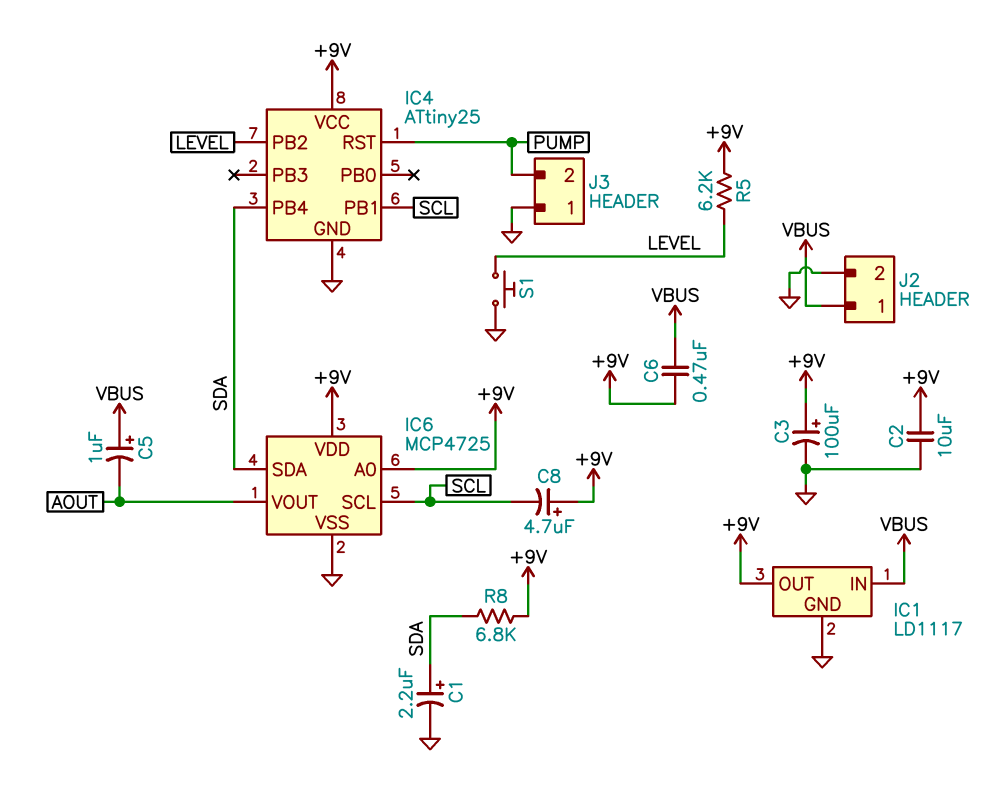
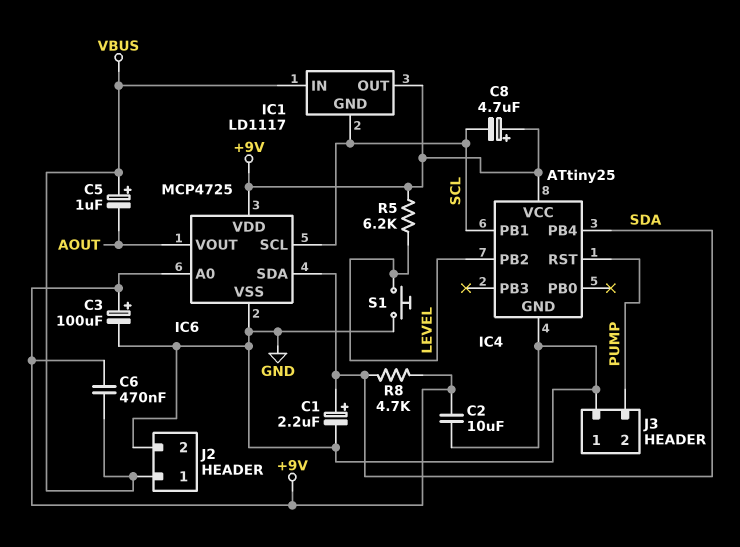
IC1 pin GND: GND -> SCL
R8: 6.8k (+9V, SDA) -> 4.7k (+9V, SDA)

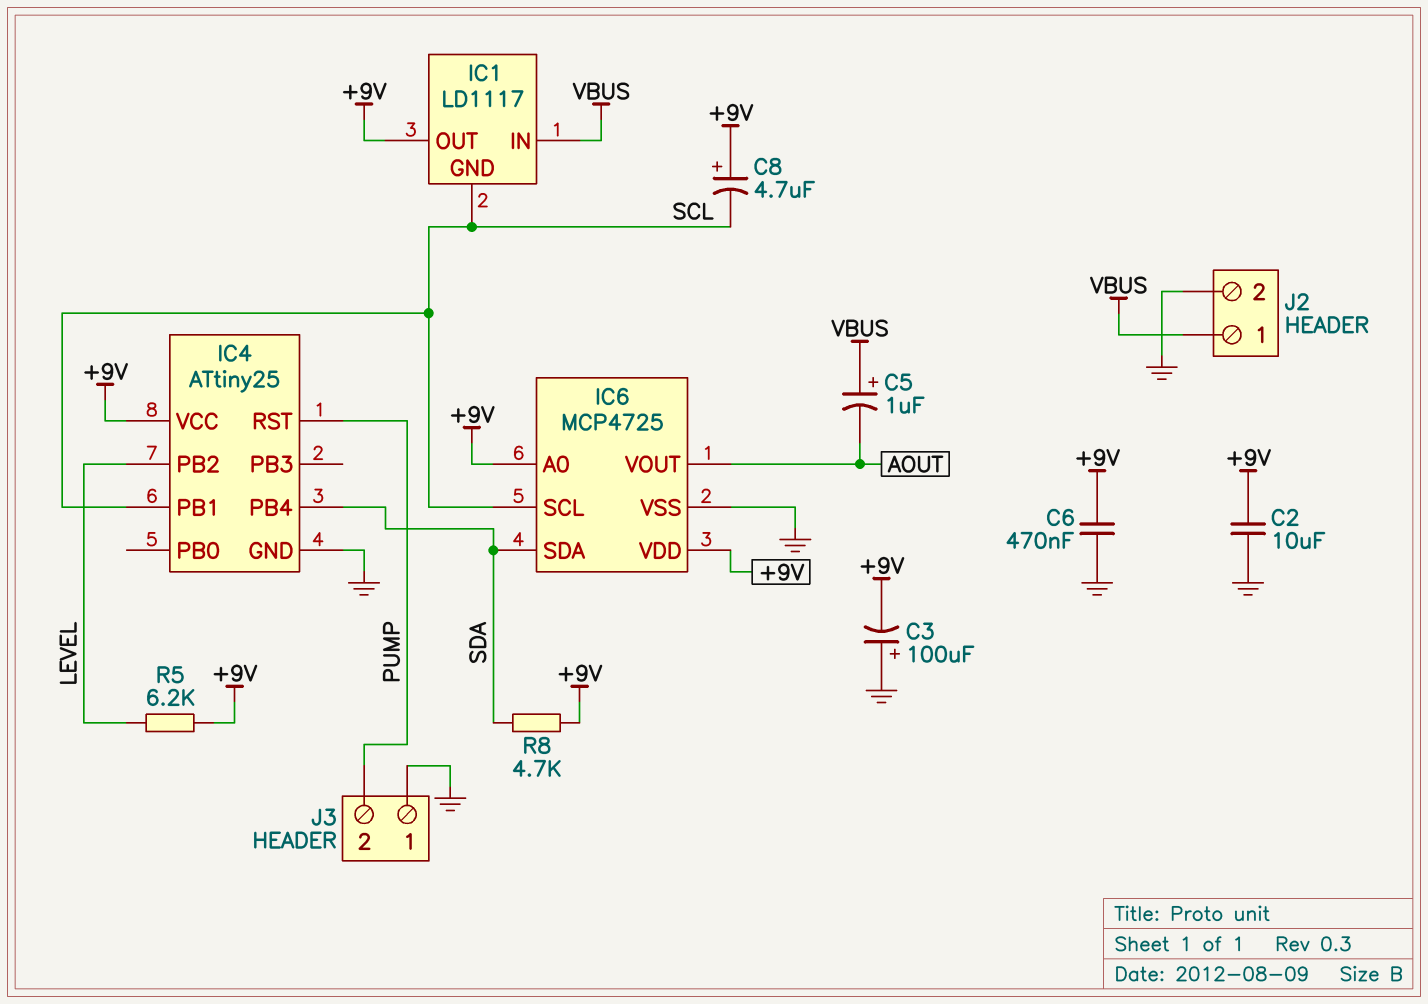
C1: 2.2uF (plus SDA, minus GND) -> none
C3: 100uF (plus +9V, minus GND) -> 100uF (plus GND, minus +9V)
C6: 470nF (+9V, VBUS) -> 470nF (+9V, GND)
S1: button (GND, LEVEL) -> none

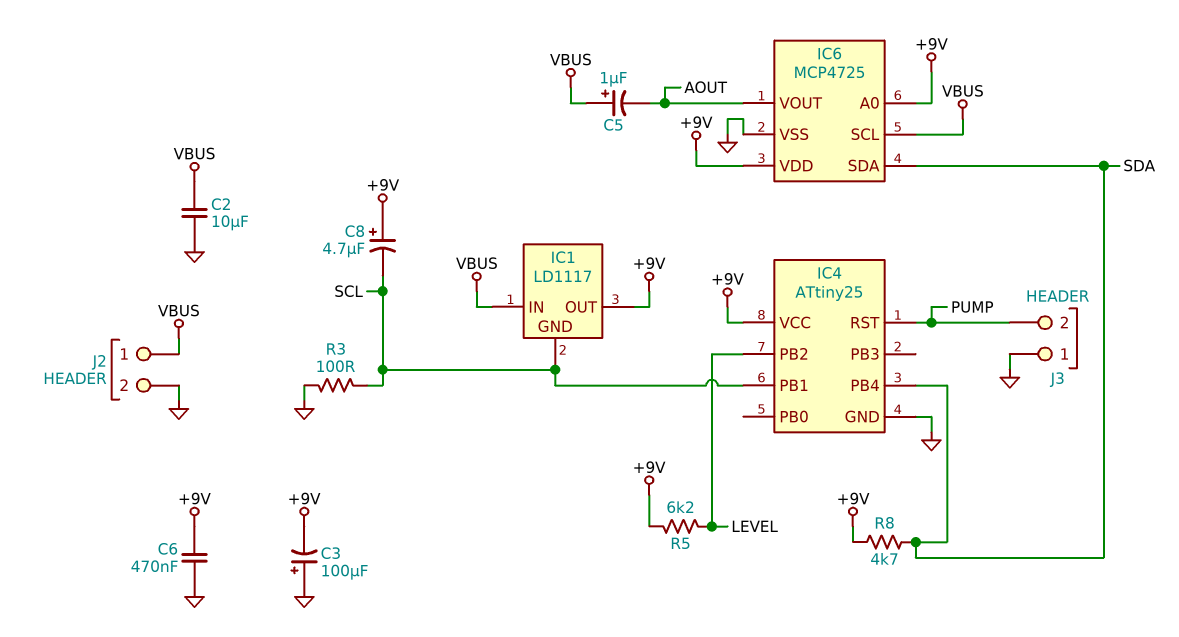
C2: 10uF (+9V, GND) -> 10uF (GND, VBUS)
IC6 pin SCL: SCL -> VBUS
R3: none -> 100 (GND, SCL)

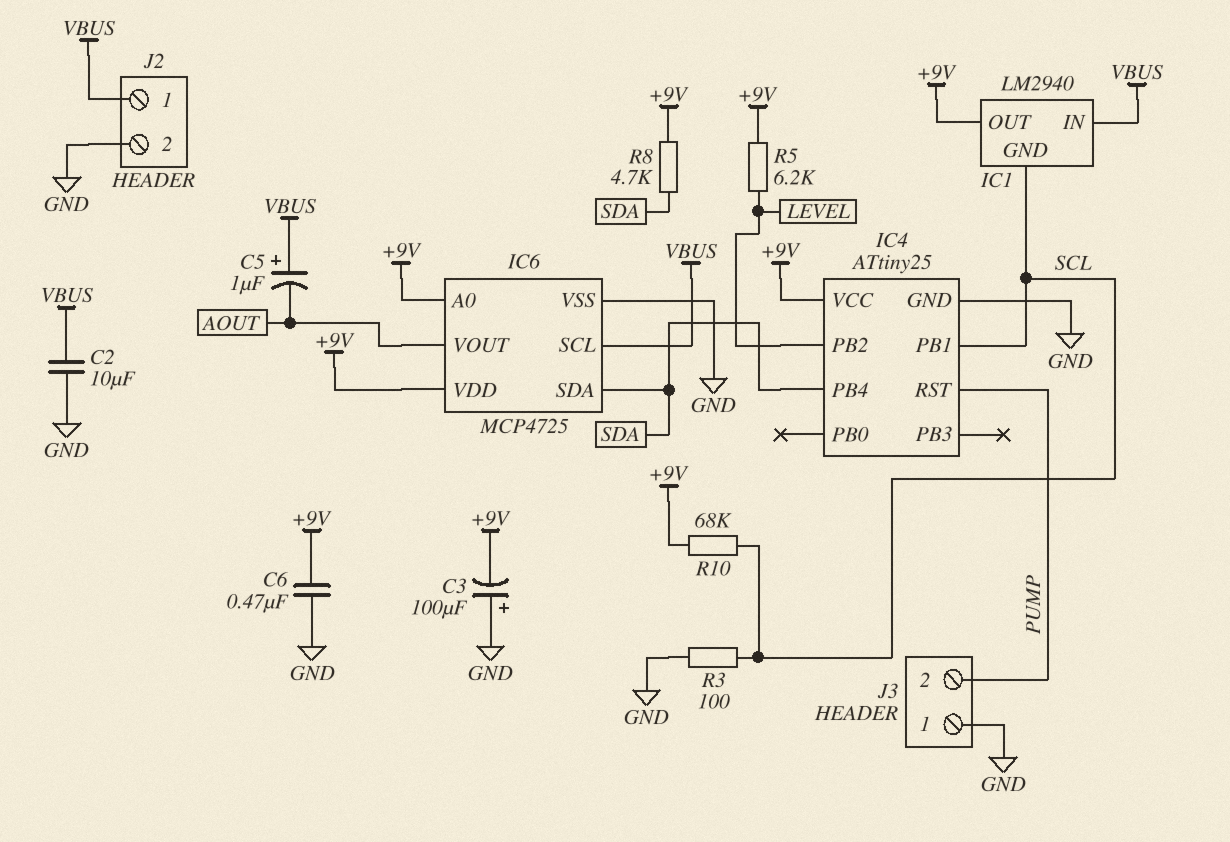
C8: 4.7uF (plus +9V, minus SCL) -> none
IC1: LD1117 -> LM2940
R10: none -> 68k (+9V, SCL)

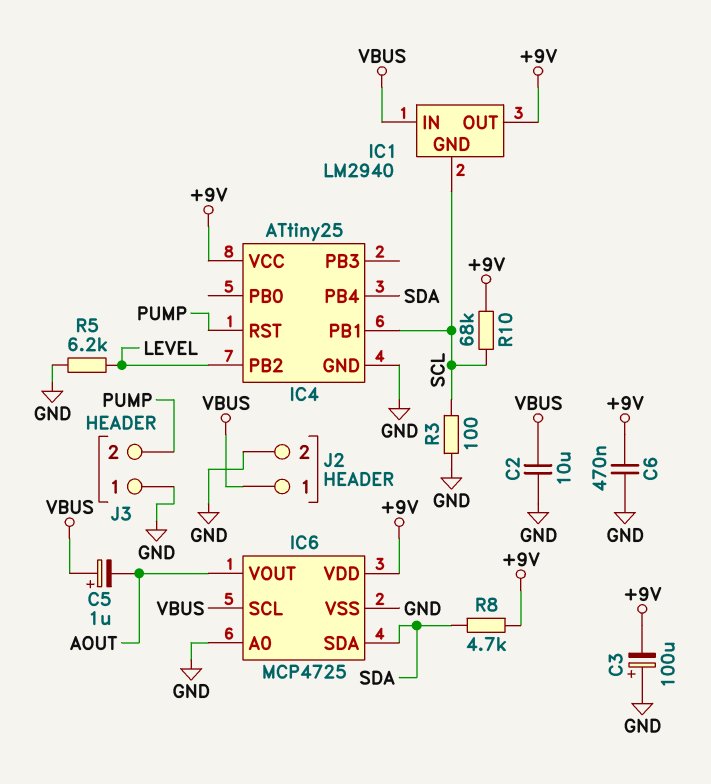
IC6 pin A0: +9V -> GND
R5: 6.2k (+9V, LEVEL) -> 6.2k (GND, LEVEL)

